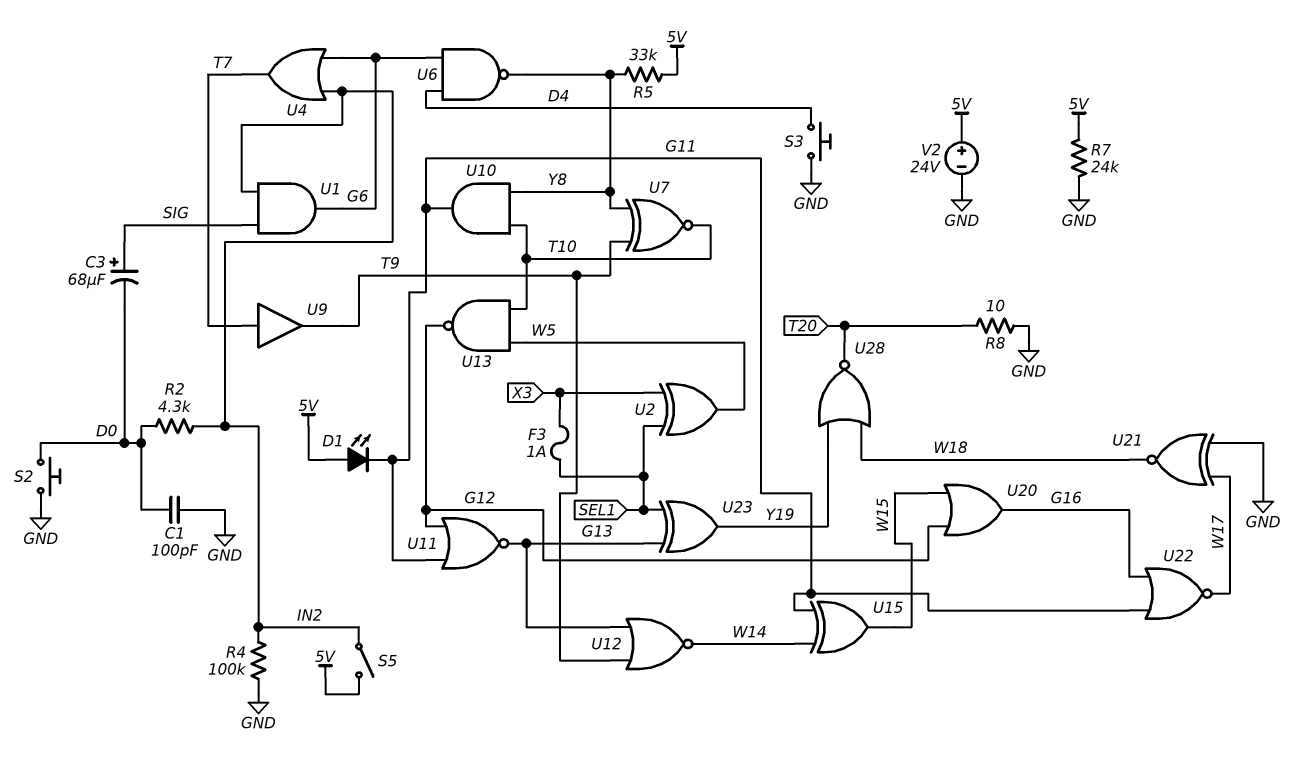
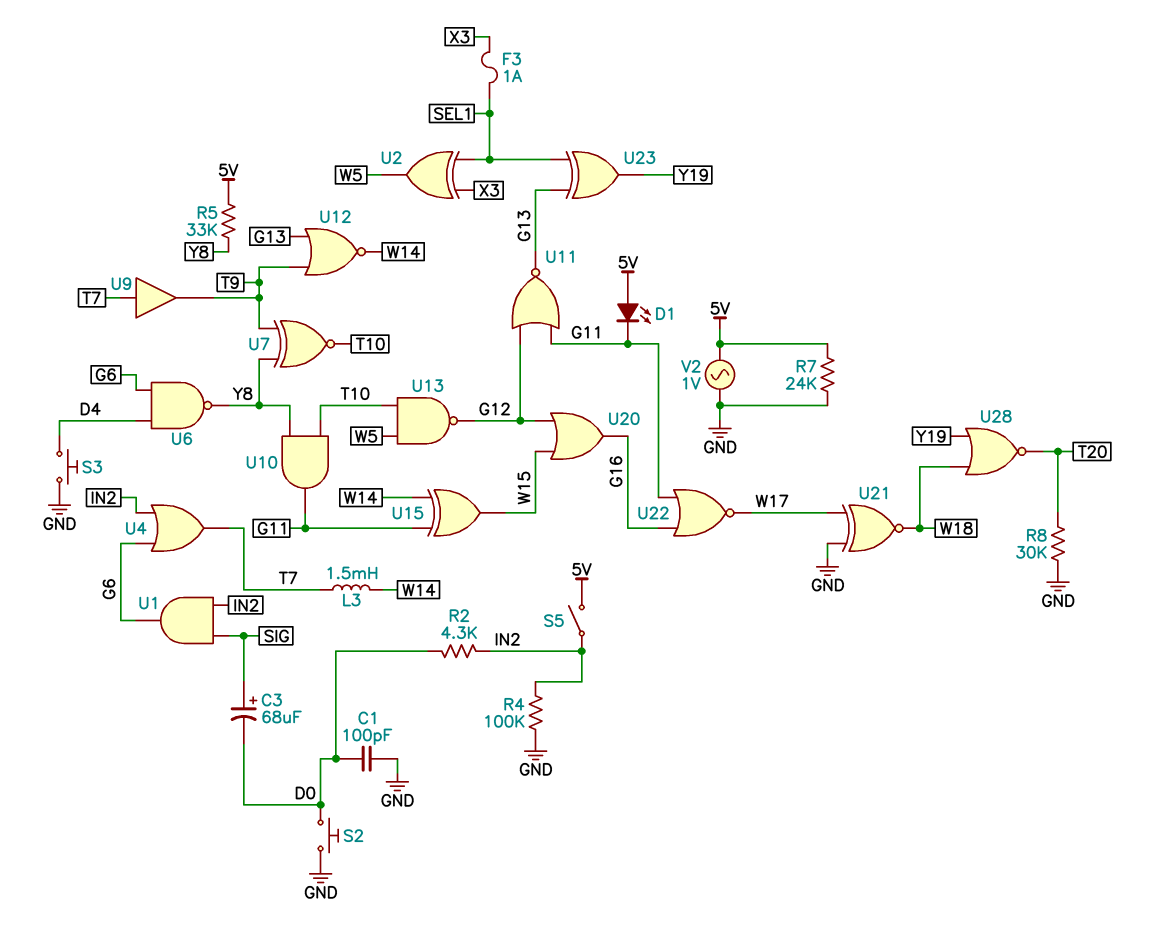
L3: none -> 1.5mH (T7, W14)
R8: 10 (GND, T20) -> 30k (GND, T20)
V2: 24V (plus 5V, minus GND) -> AC 1V (5V, GND)

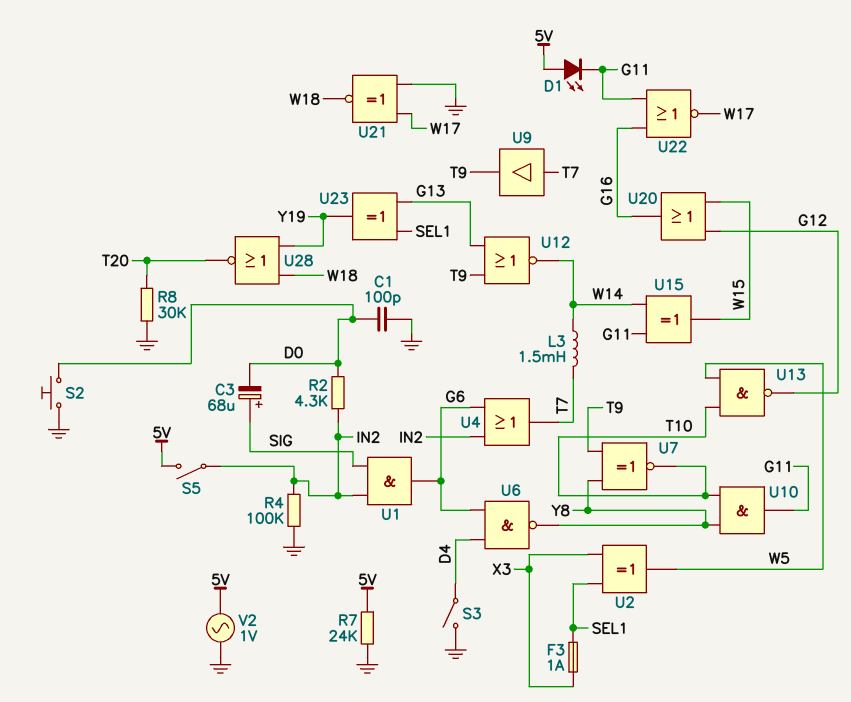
R5: 33k (5V, Y8) -> none
S3: button (D4, GND) -> switch (D4, GND)
U11: NOR (in G11, in G12, out G13) -> none

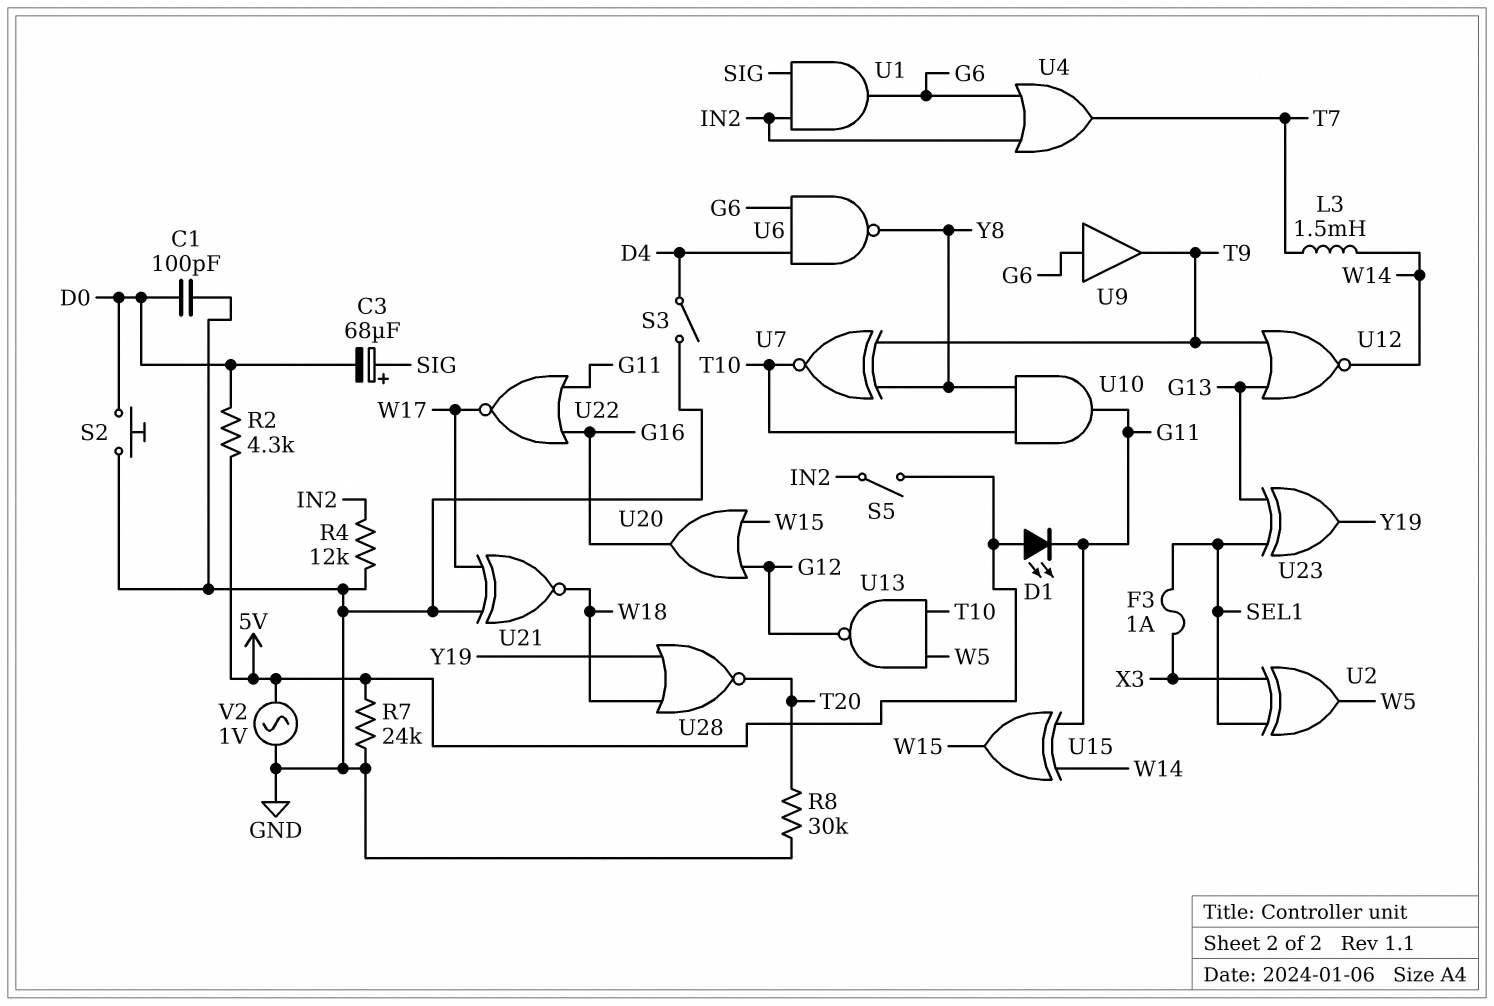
R2: 4.3k (D0, IN2) -> 4.3k (5V, D0)
R4: 100k (GND, IN2) -> 12k (GND, IN2)
U9: buffer (in T7, out T9) -> buffer (in G6, out T9)

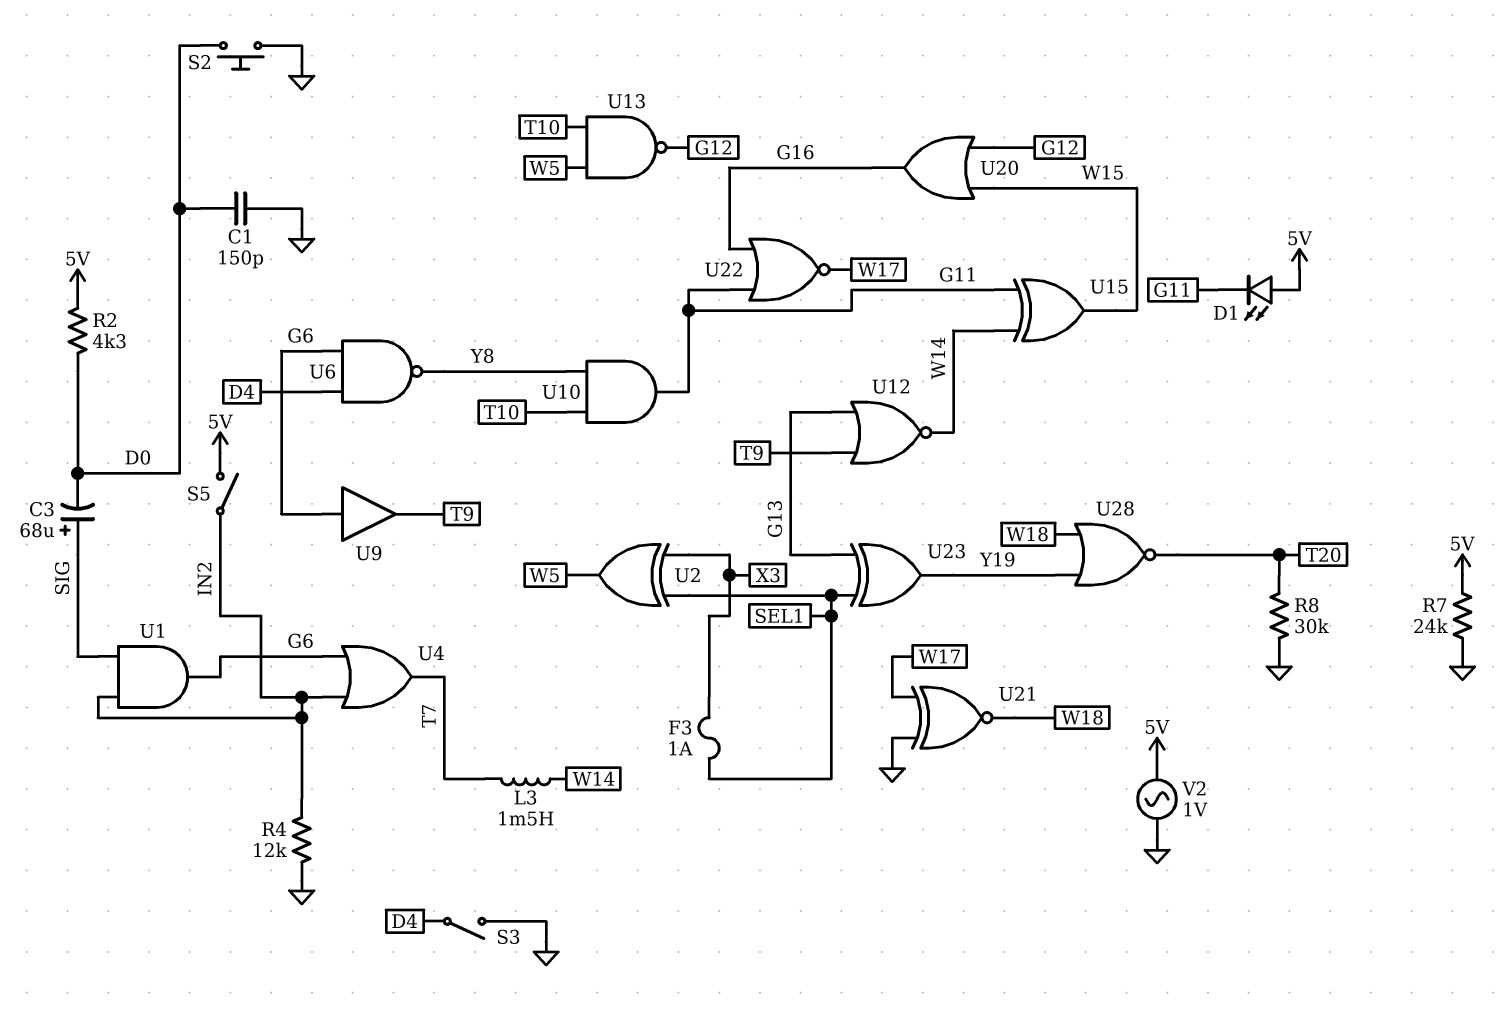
C1: 100pF (D0, GND) -> 150pF (D0, GND)
U7: XNOR (in T9, in Y8, out T10) -> none

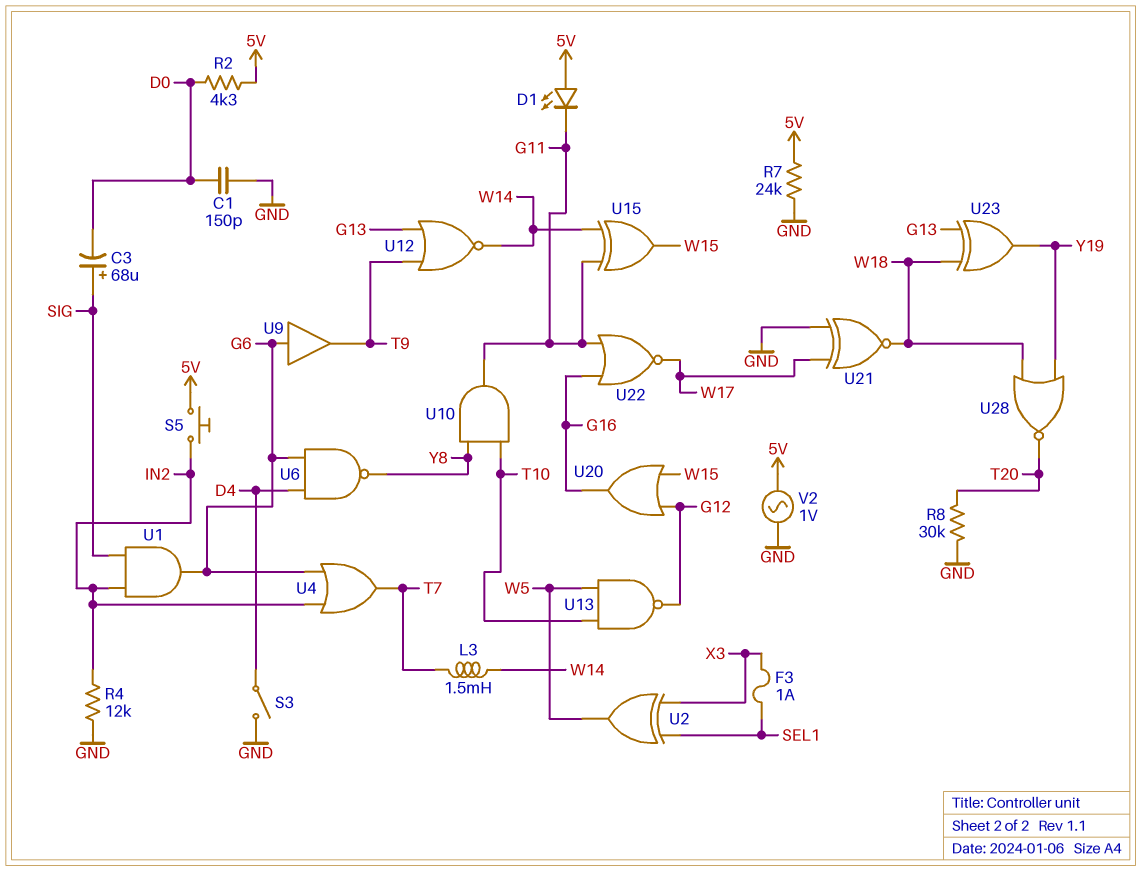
S2: button (D0, GND) -> none
S5: switch (5V, IN2) -> button (5V, IN2)
U23: XOR (in G13, in SEL1, out Y19) -> XOR (in G13, in W18, out Y19)

